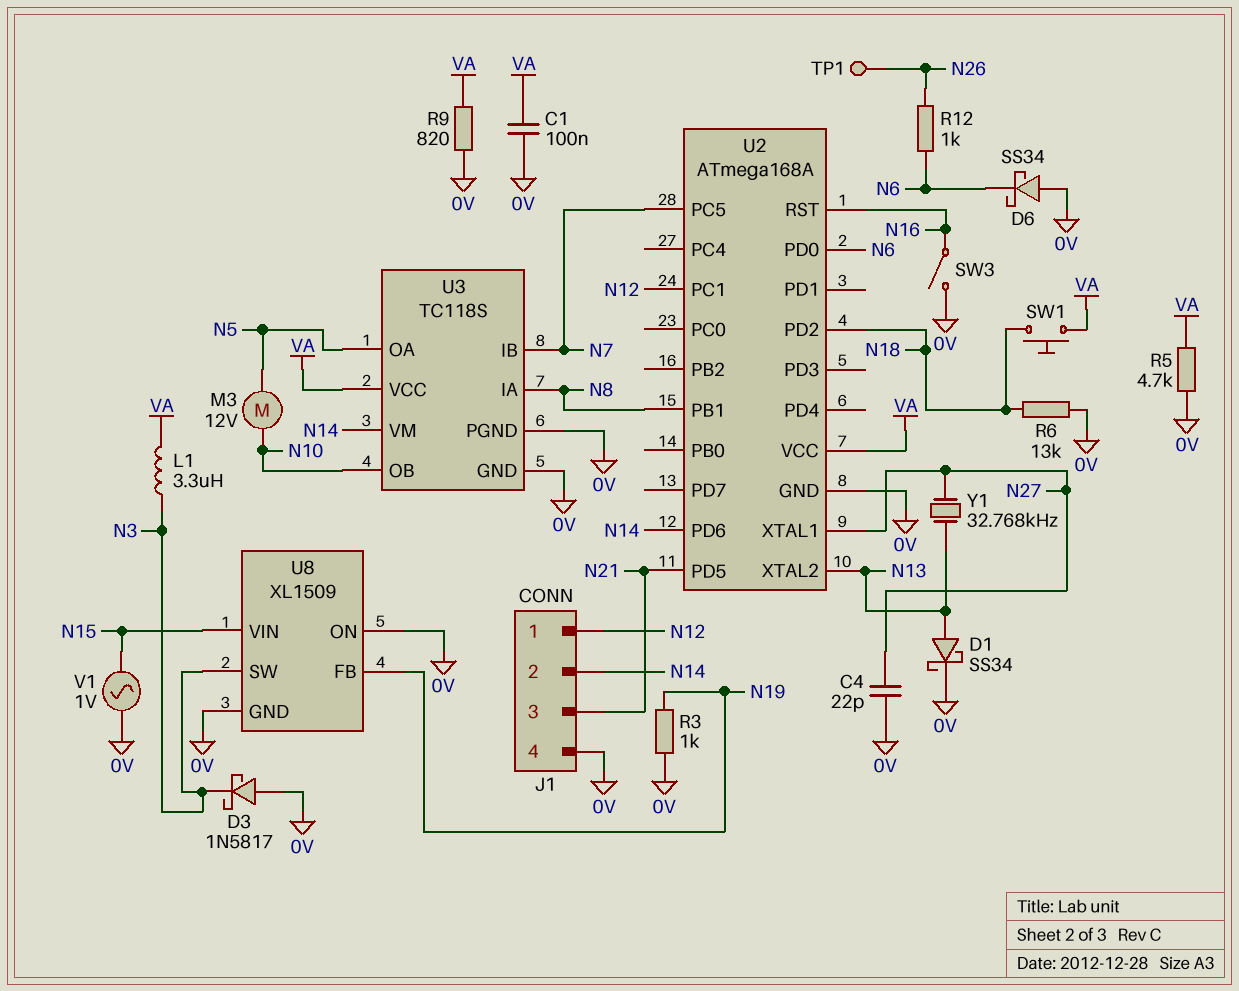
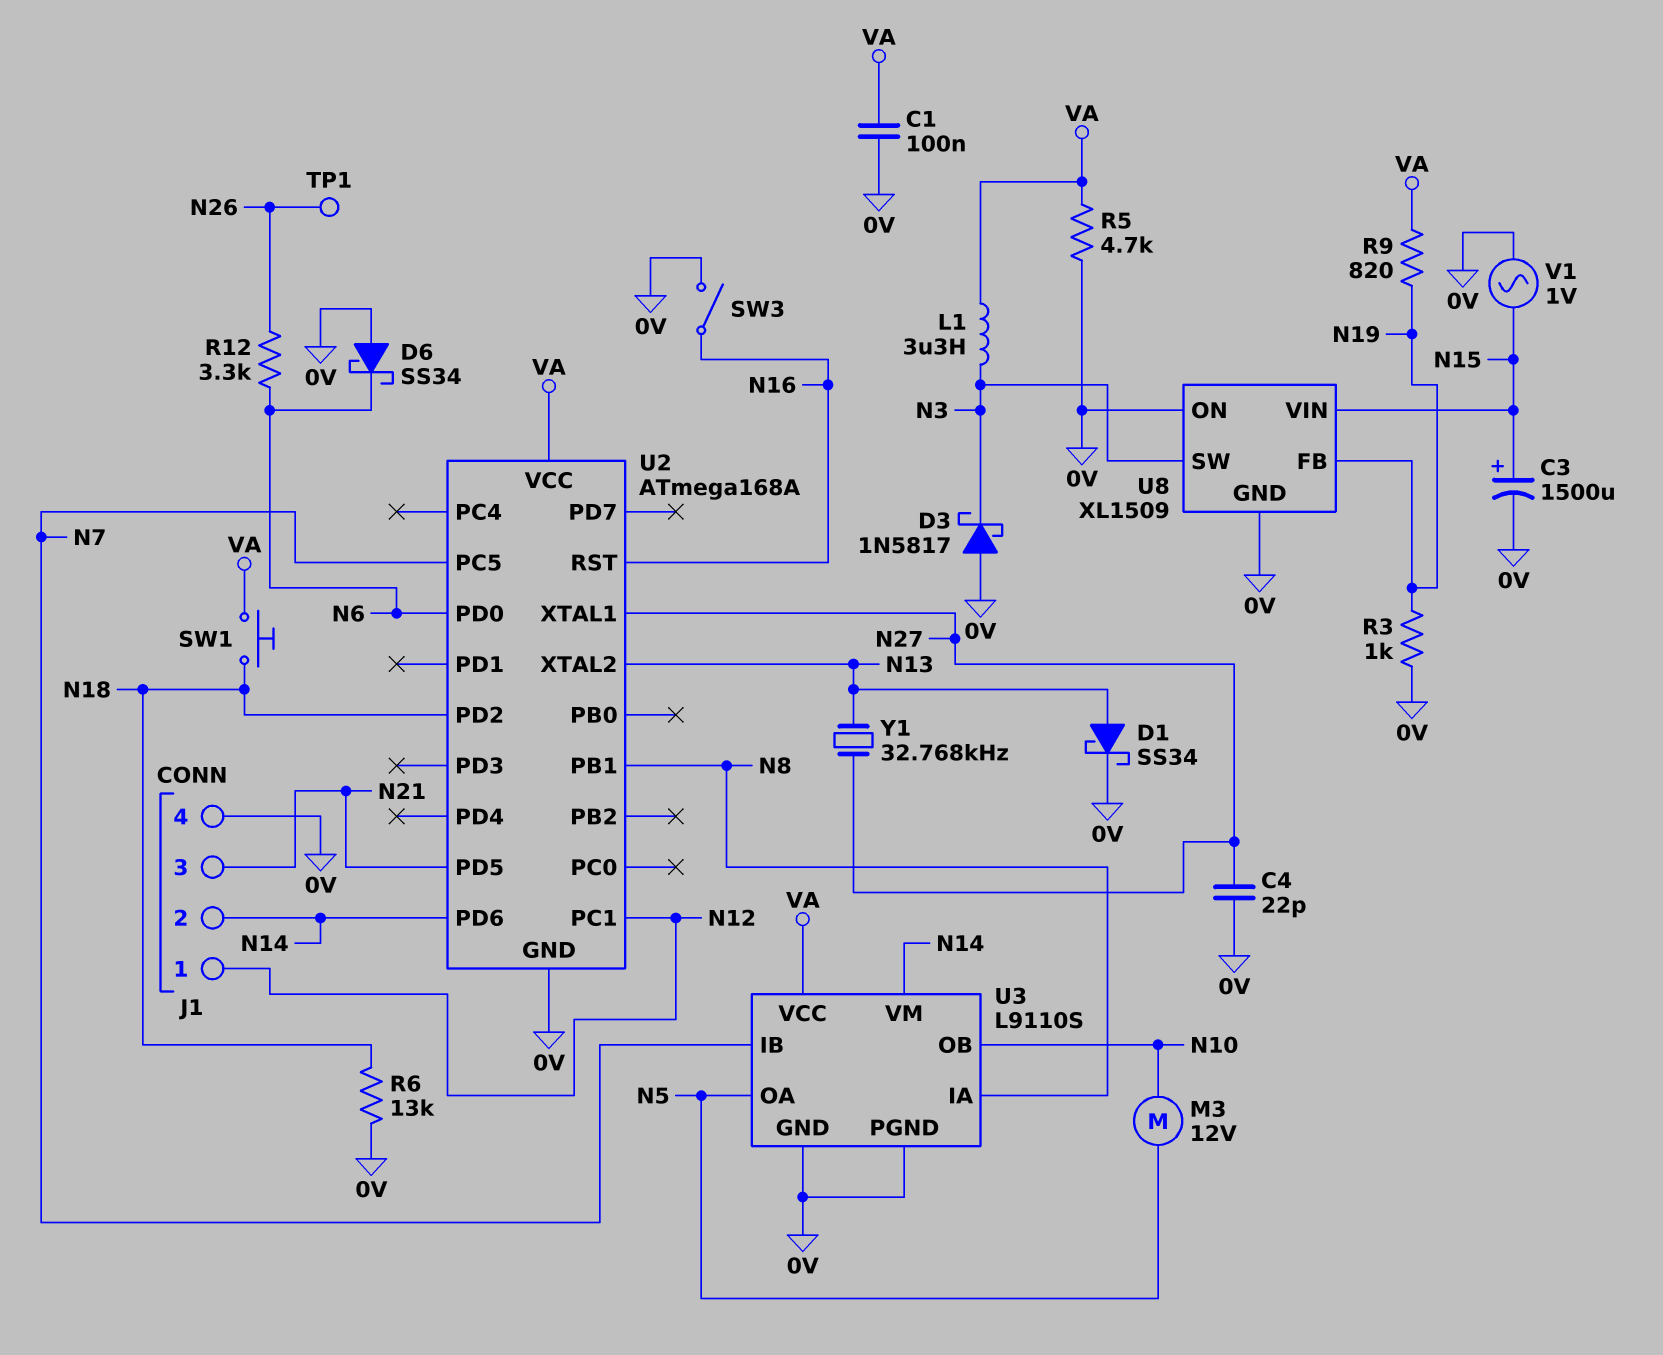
C3: none -> 1500uF (plus N15, minus 0V)
R9: 820 (0V, VA) -> 820 (N19, VA)
R12: 1k (N6, N26) -> 3.3k (N6, N26)
U3: TC118S -> L9110S

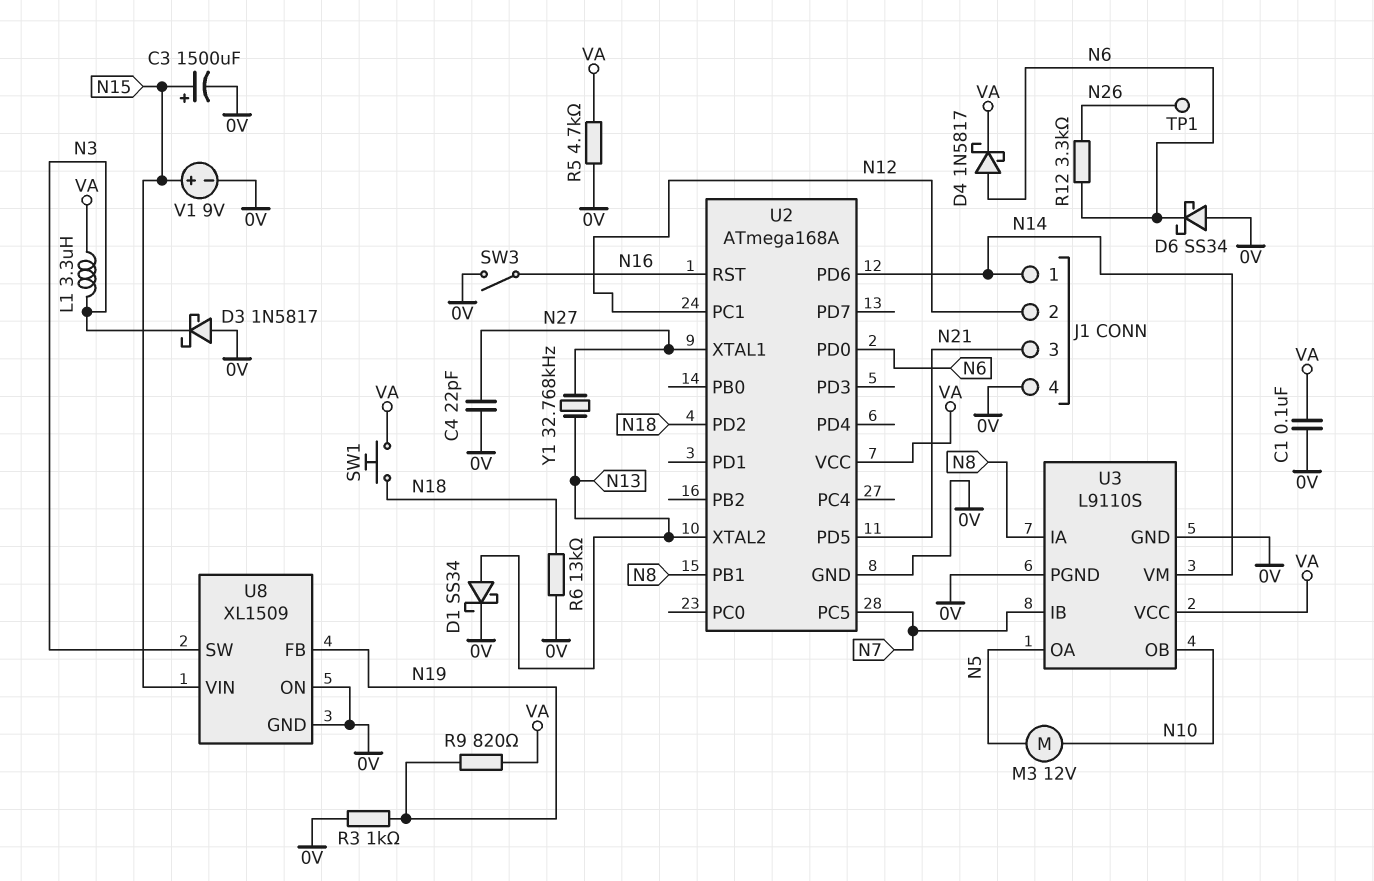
D4: none -> schottky 1N5817 (A N6, K VA)
J1 pin 1: N12 -> N14
J1 pin 2: N14 -> N12
V1: AC 1V (0V, N15) -> 9V (plus N15, minus 0V)

